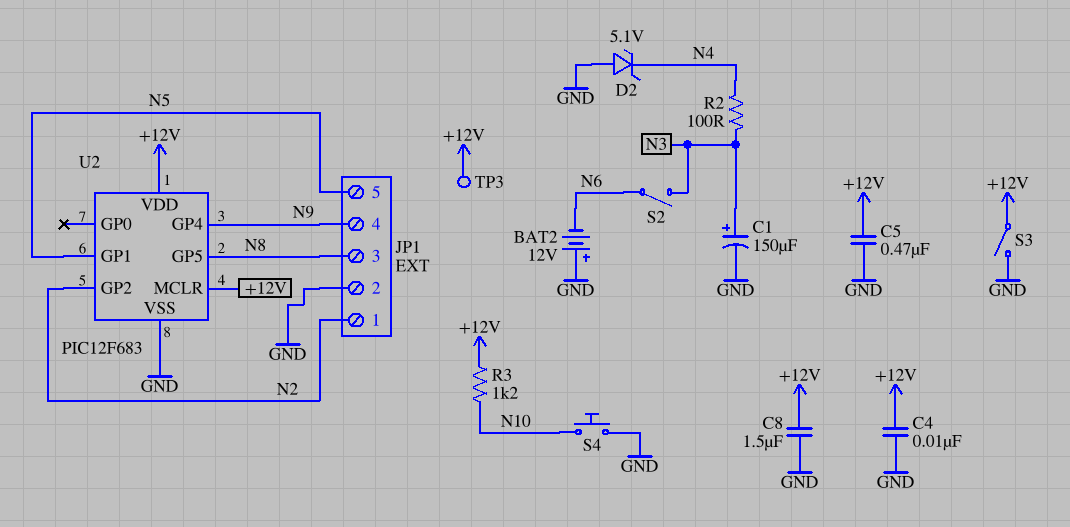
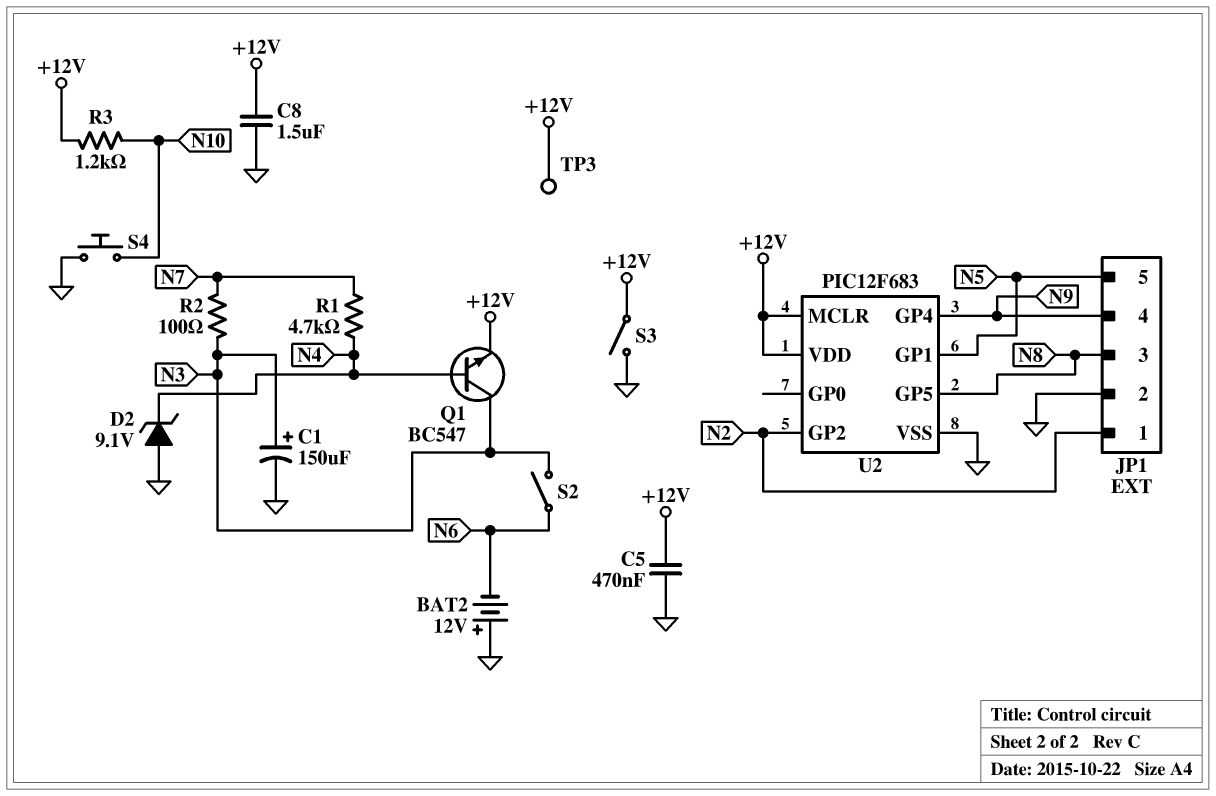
C4: 10nF (+12V, GND) -> none
D2: zener 5.1V (A GND, K N4) -> zener 9.1V (A GND, K N4)
Q1: none -> NPN BC547 (B N4, C N3, E +12V)
R1: none -> 4.7k (N4, N7)
R2: 100 (N3, N4) -> 100 (N3, N7)

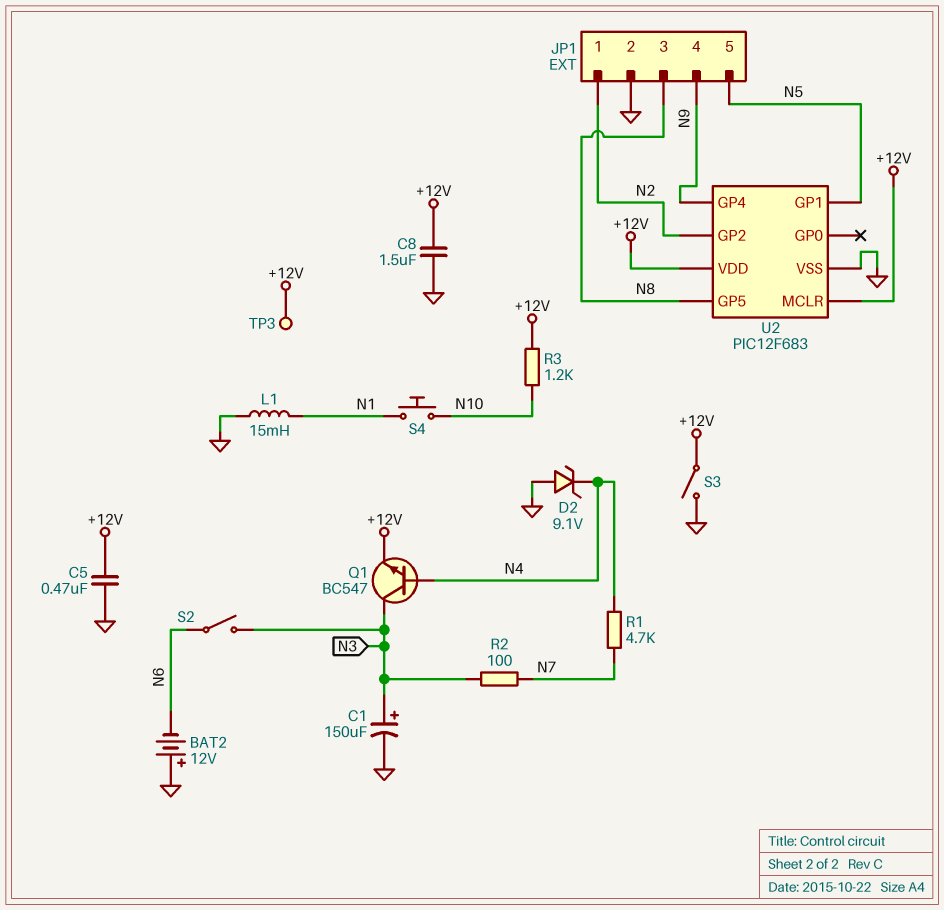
L1: none -> 15mH (GND, N1)
S4: button (GND, N10) -> button (N1, N10)

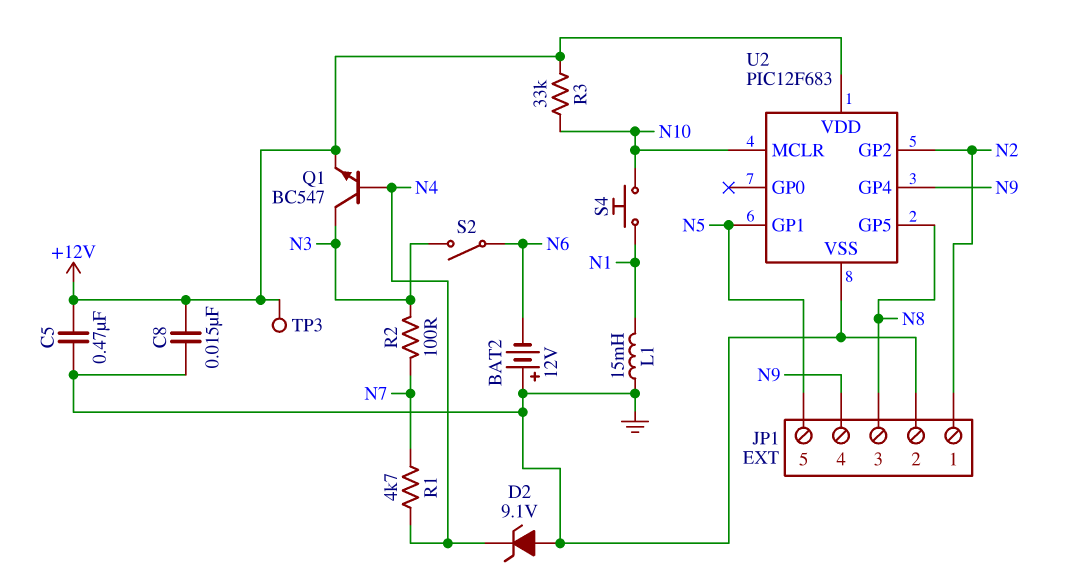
C1: 150uF (plus N3, minus GND) -> none
C8: 1.5uF (+12V, GND) -> 15nF (+12V, GND)
R3: 1.2k (+12V, N10) -> 33k (+12V, N10)
S3: switch (+12V, GND) -> none
U2 pin MCLR: +12V -> N10

